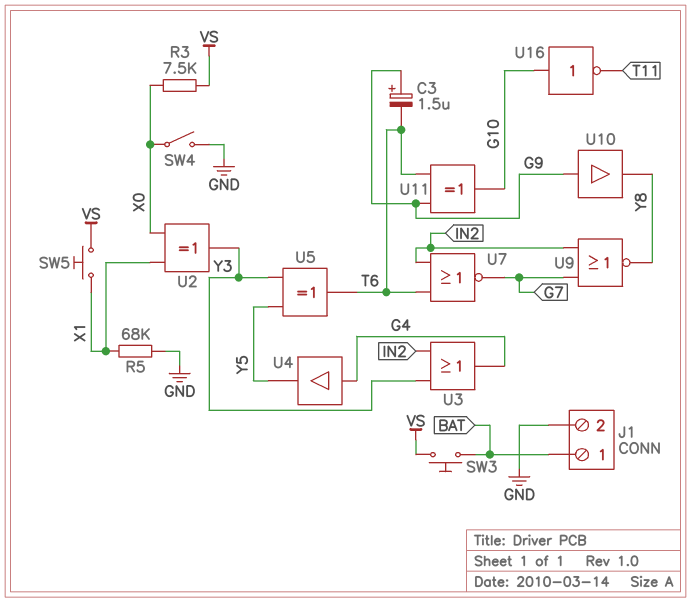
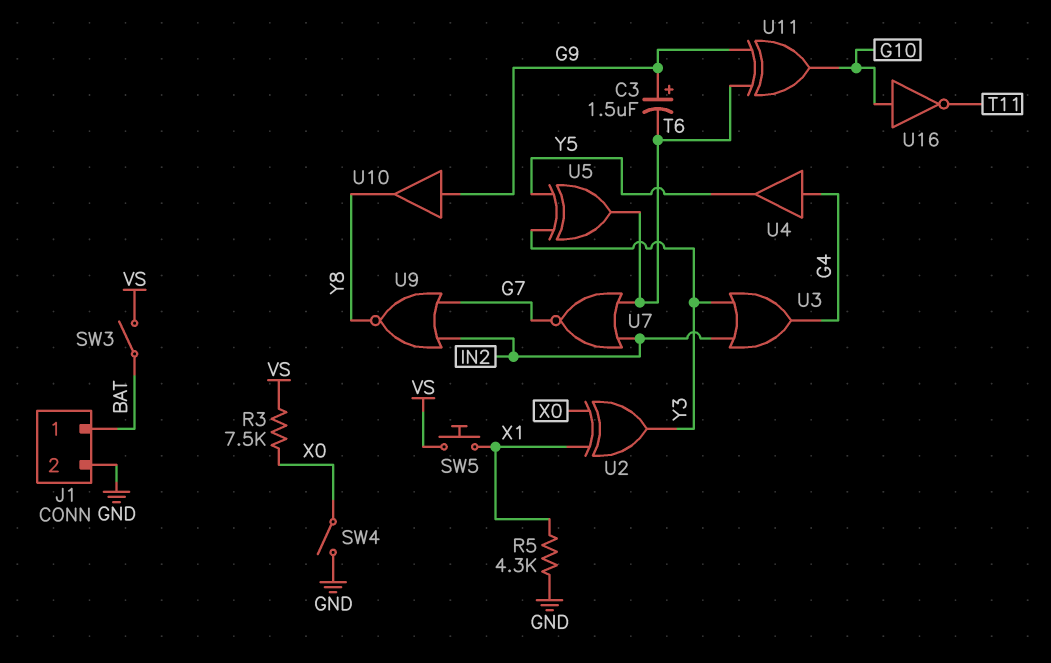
R5: 68k (GND, X1) -> 4.3k (GND, X1)
SW3: button (BAT, VS) -> switch (BAT, VS)

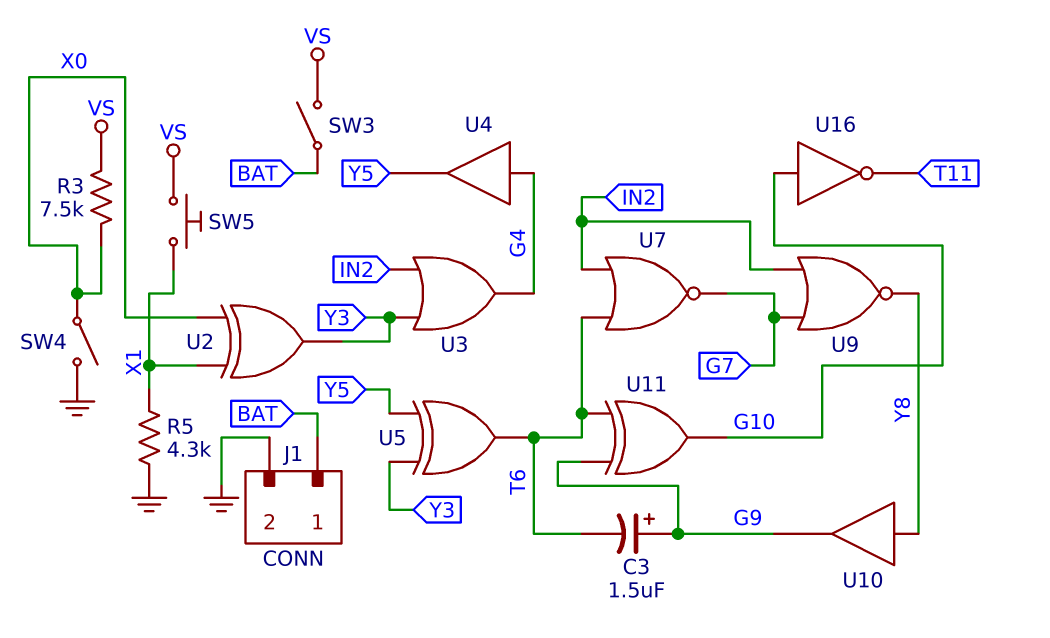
U10: buffer (in G9, out Y8) -> buffer (in Y8, out G9)

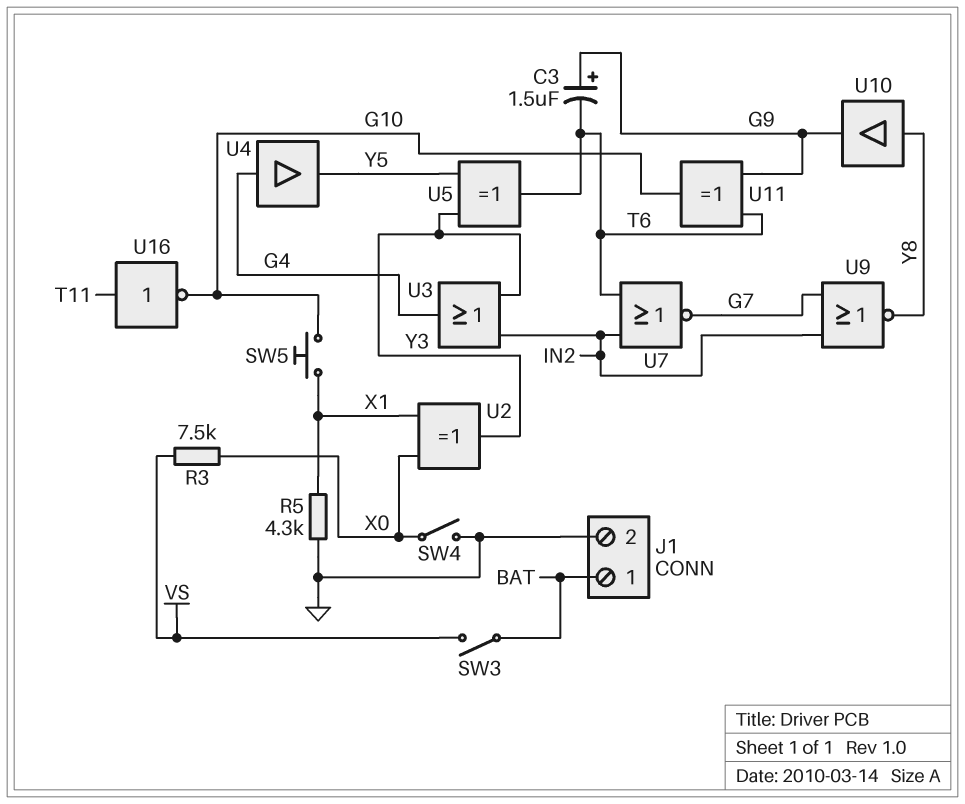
SW5: button (VS, X1) -> button (G10, X1)
U16: NOT (in G10, out T11) -> NOT (in T11, out G10)

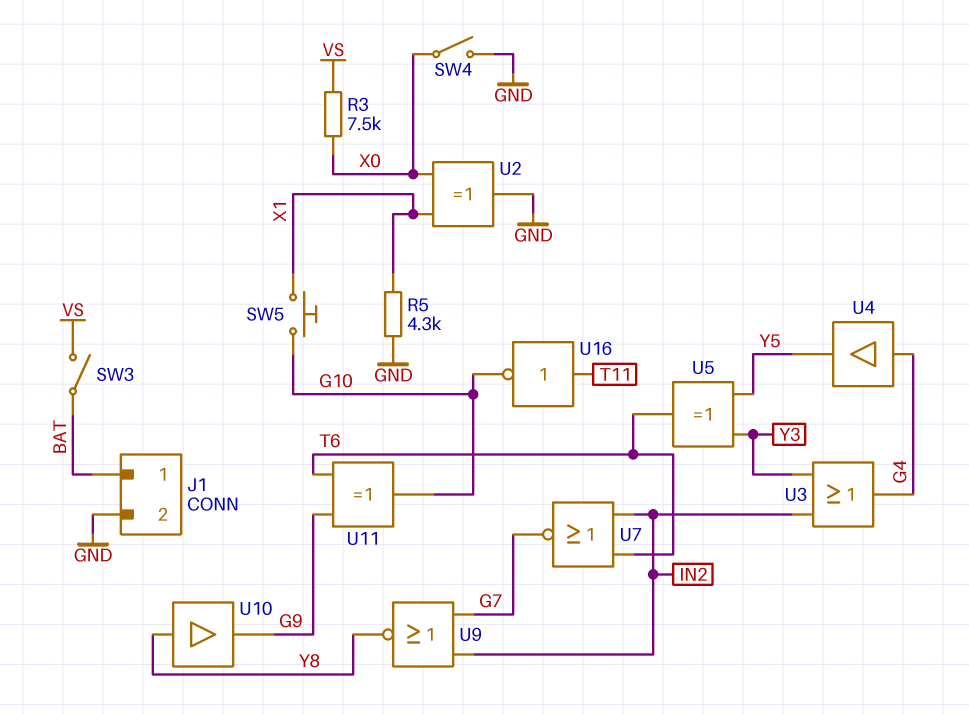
C3: 1.5uF (plus G9, minus T6) -> none
U2: XOR (in X0, in X1, out Y3) -> XOR (in X0, in X1, out GND)

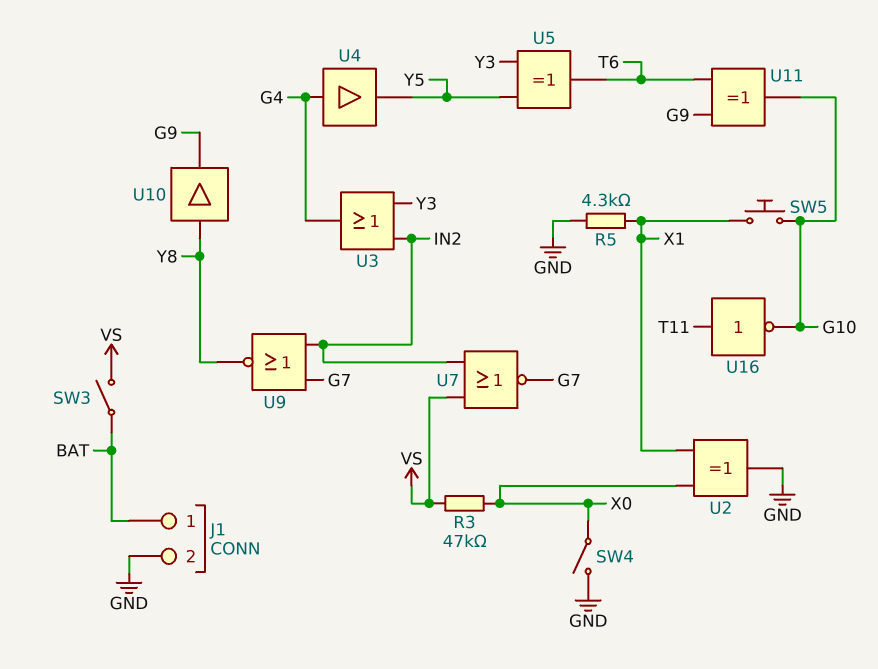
R3: 7.5k (VS, X0) -> 47k (VS, X0)
U7: NOR (in IN2, in T6, out G7) -> NOR (in IN2, in VS, out G7)

